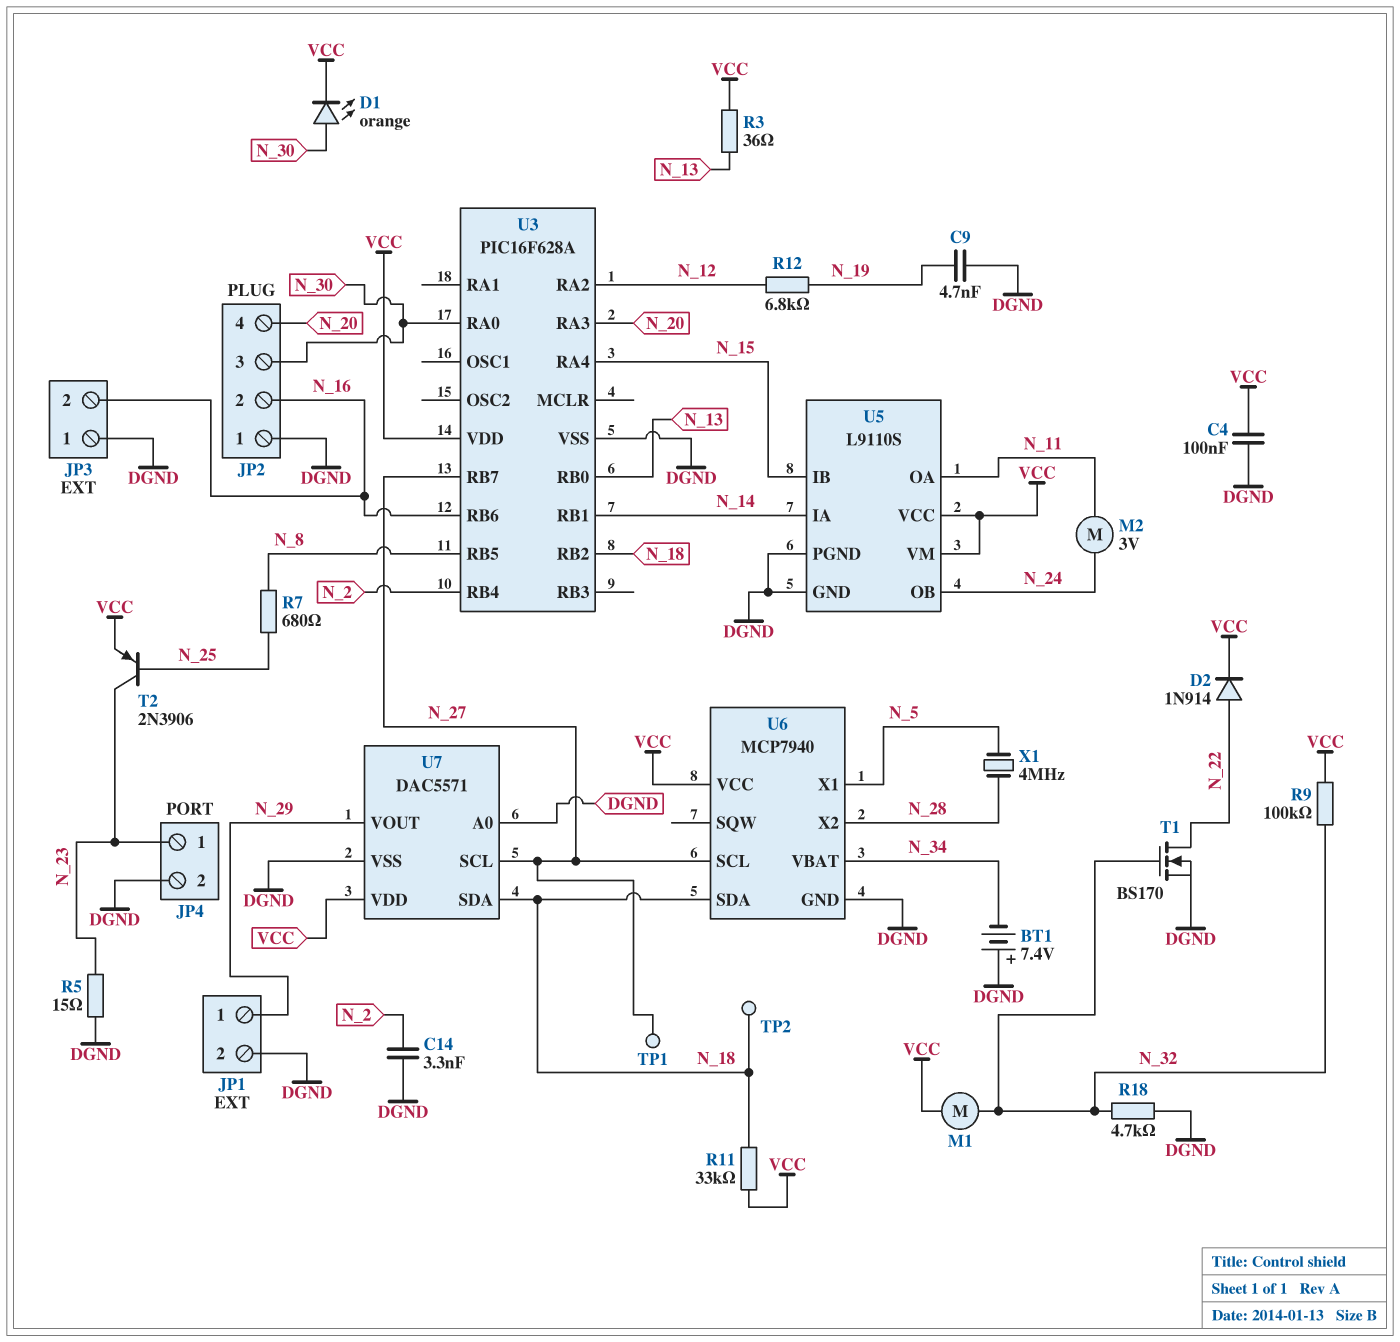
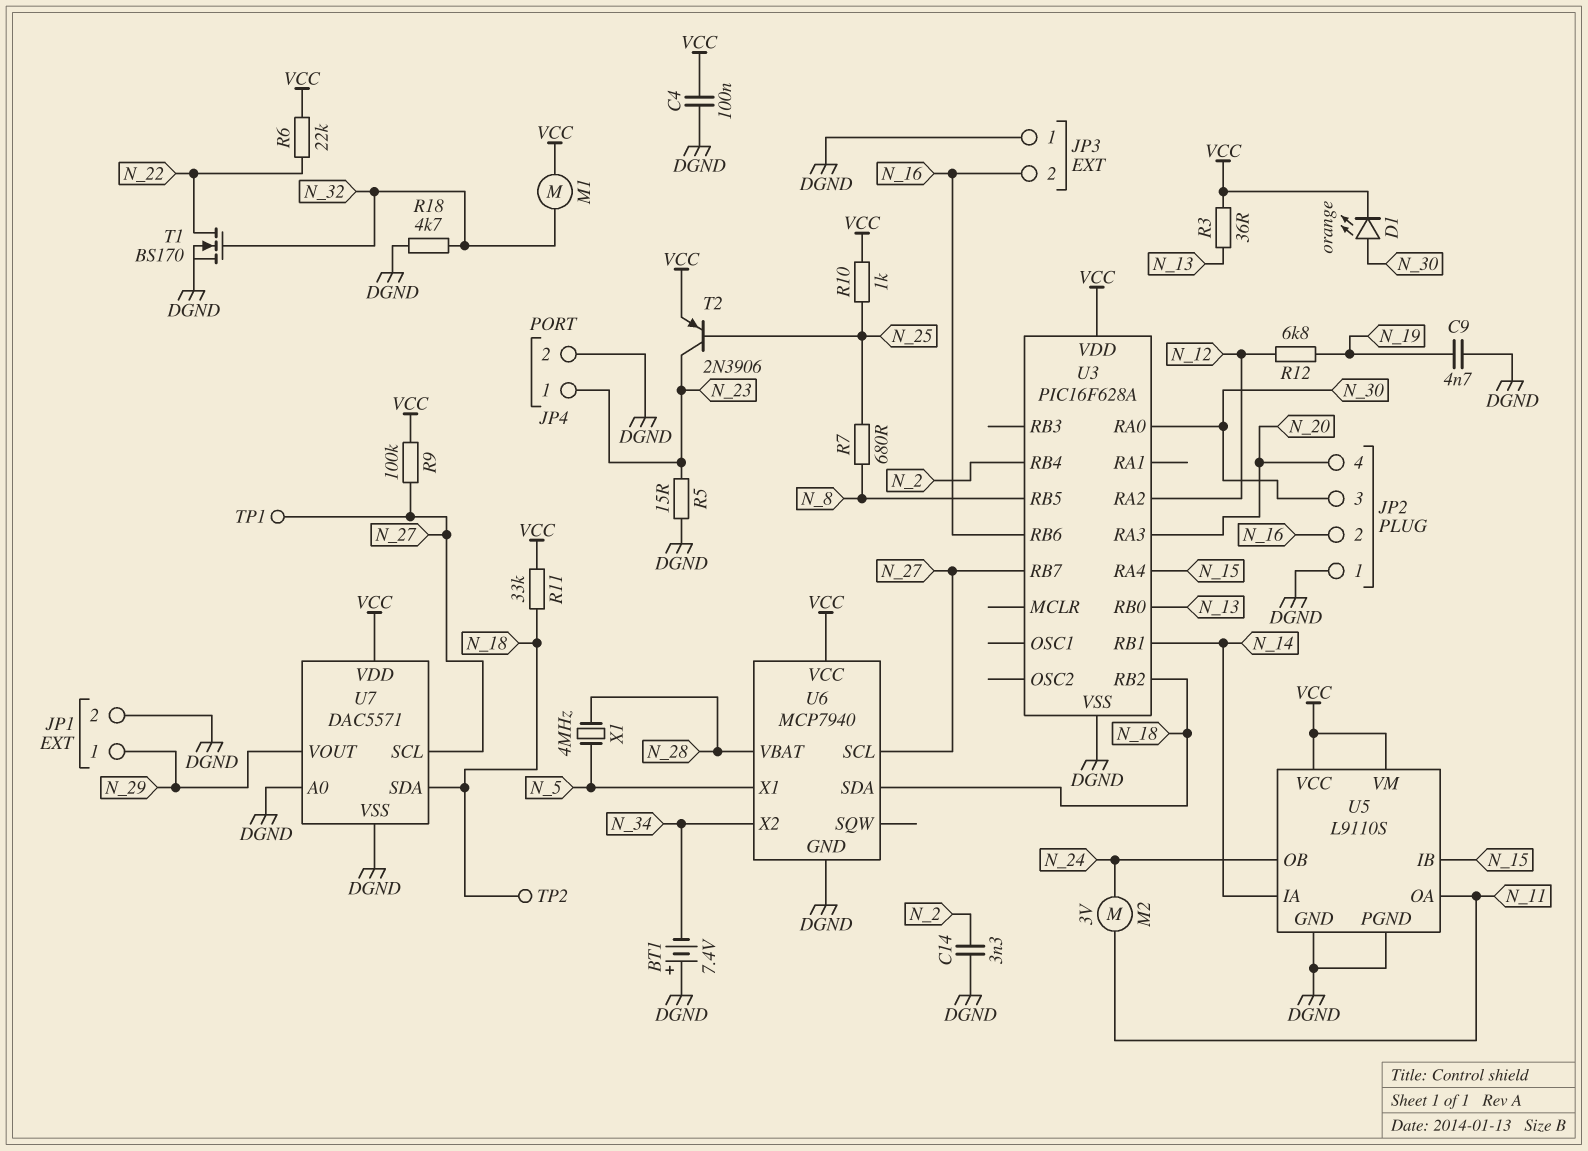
D2: diode 1N914 (A N_22, K VCC) -> none
R6: none -> 22k (N_22, VCC)
R9: 100k (N_32, VCC) -> 100k (N_27, VCC)
R10: none -> 1k (N_25, VCC)
U6 pin VBAT: N_34 -> N_28
U6 pin X2: N_28 -> N_34

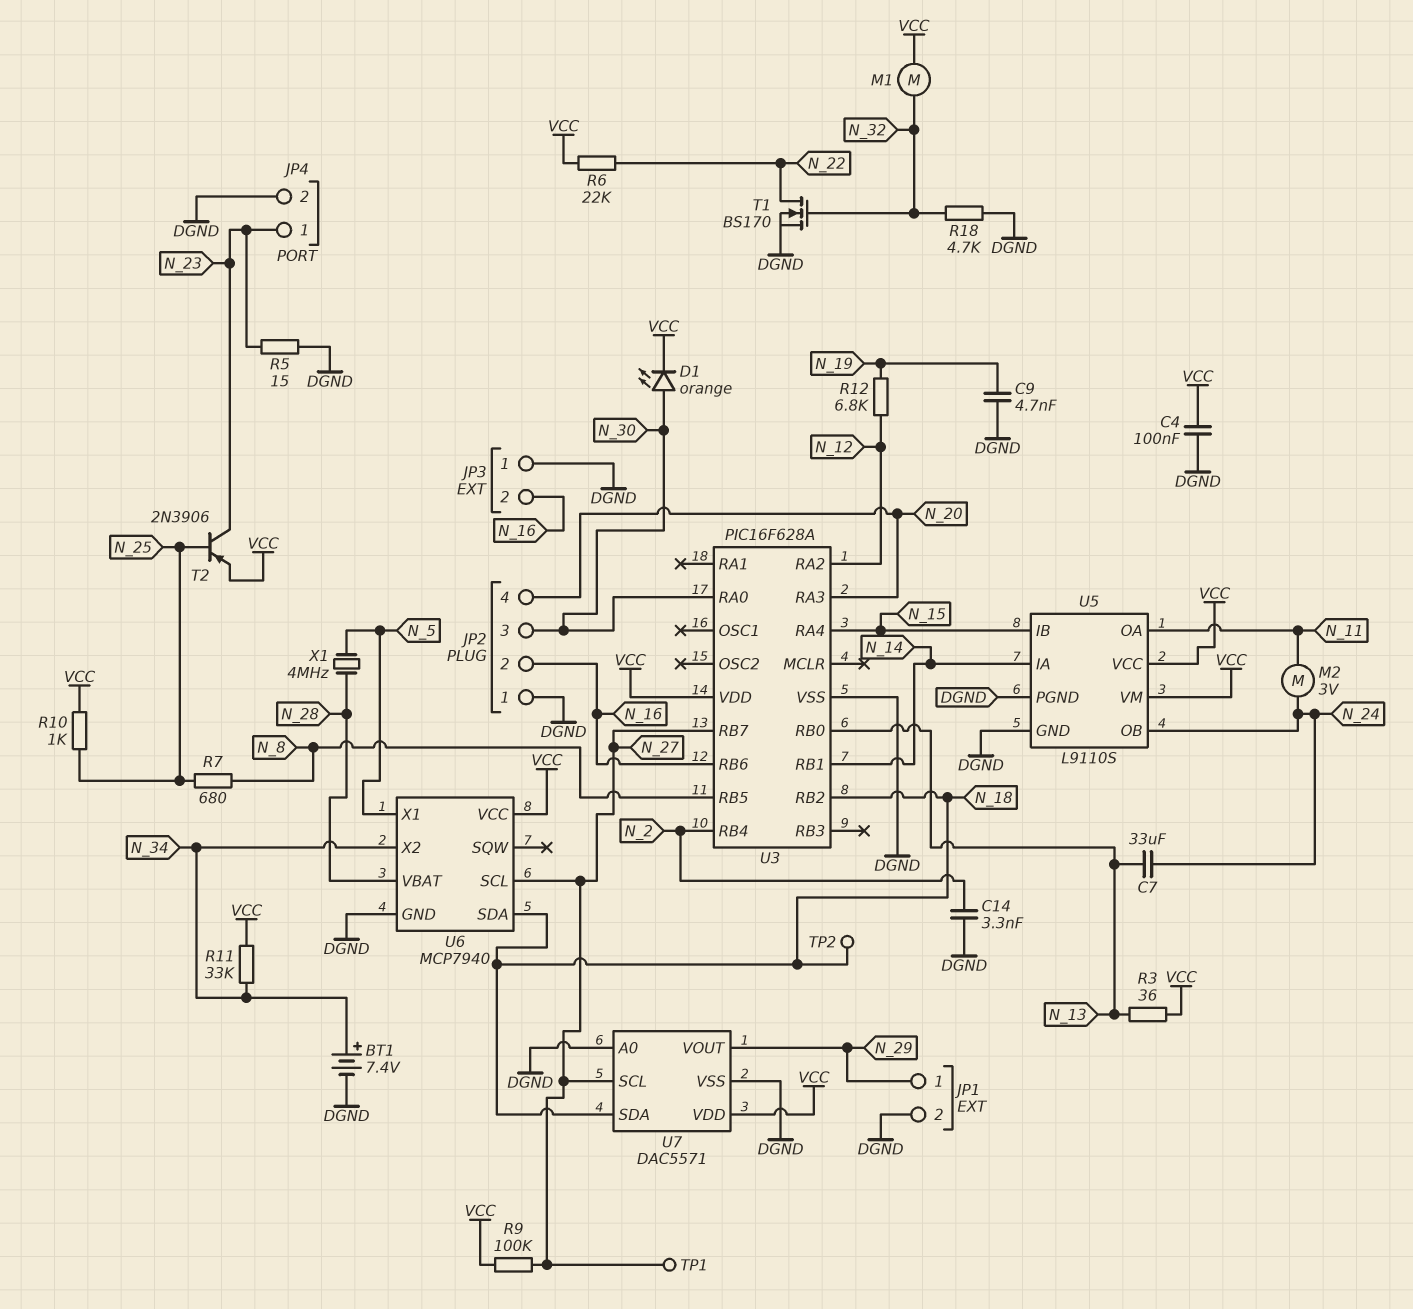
BT1: 7.4V (plus DGND, minus N_34) -> 7.4V (plus N_34, minus DGND)
C7: none -> 33uF (N_13, N_24)
R11: 33k (N_18, VCC) -> 33k (N_34, VCC)

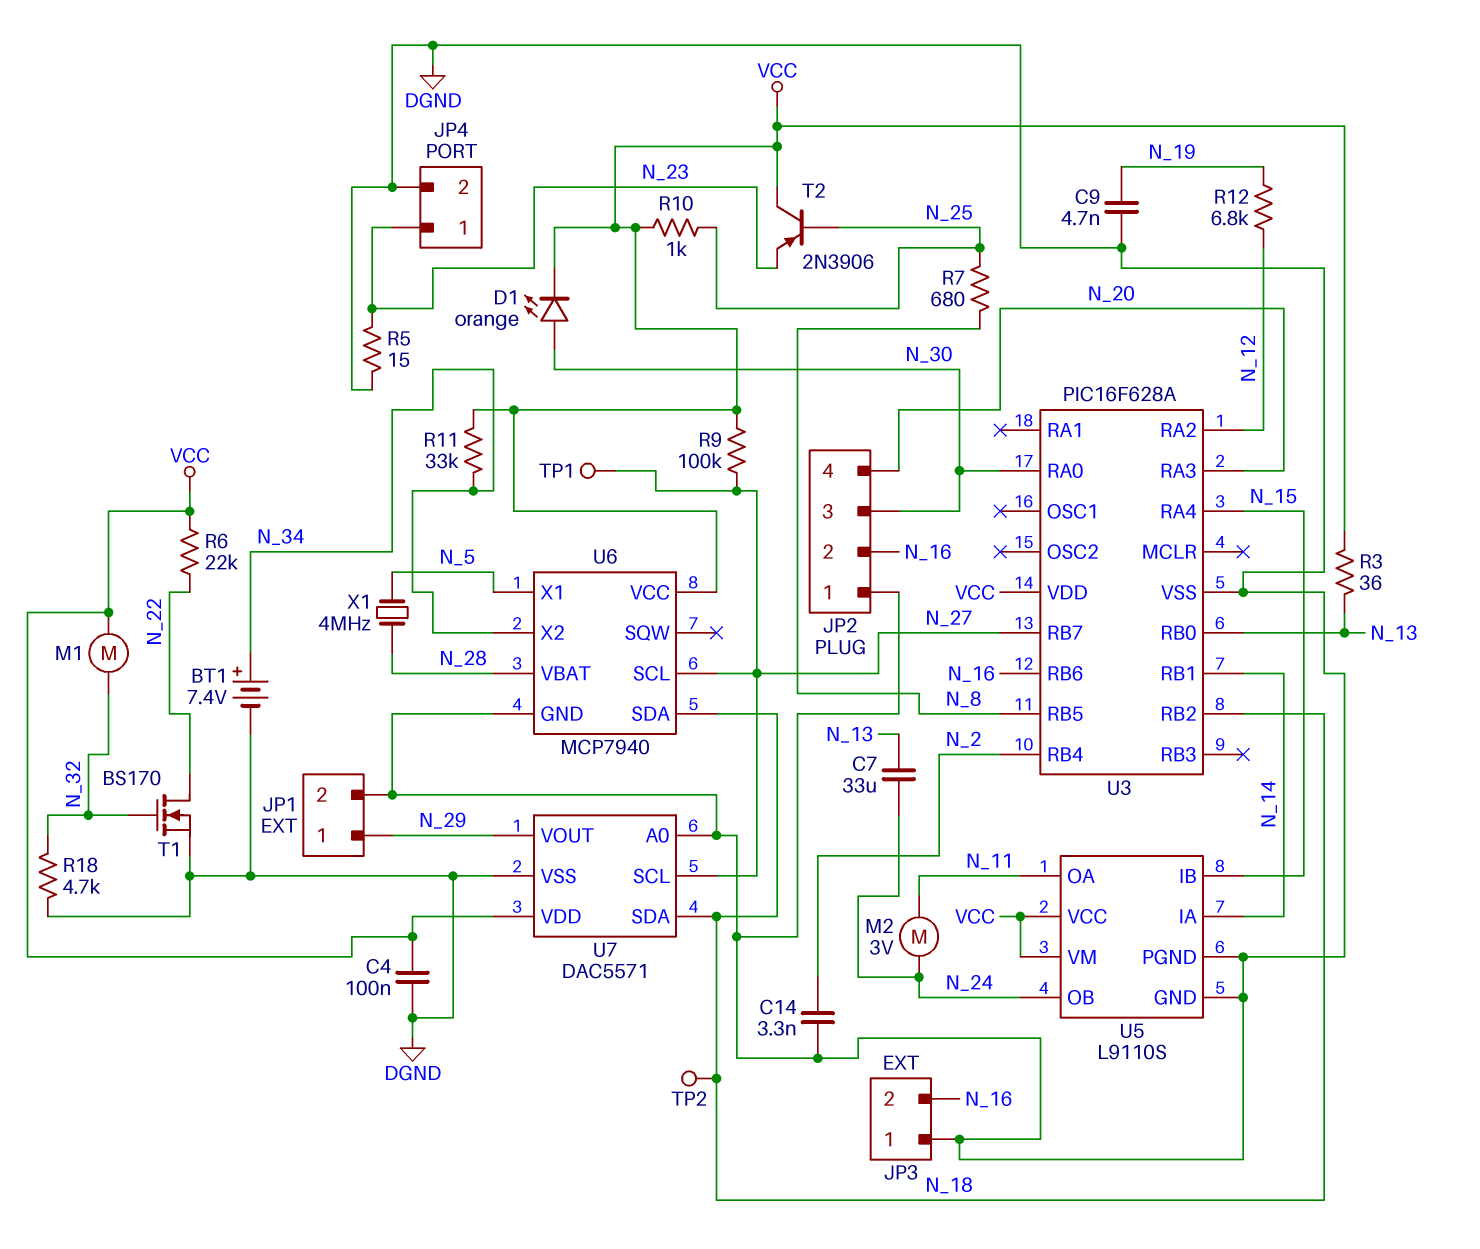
T2: PNP 2N3906 (B N_25, C N_23, E VCC) -> PNP 2N3906 (B N_25, C VCC, E N_23)

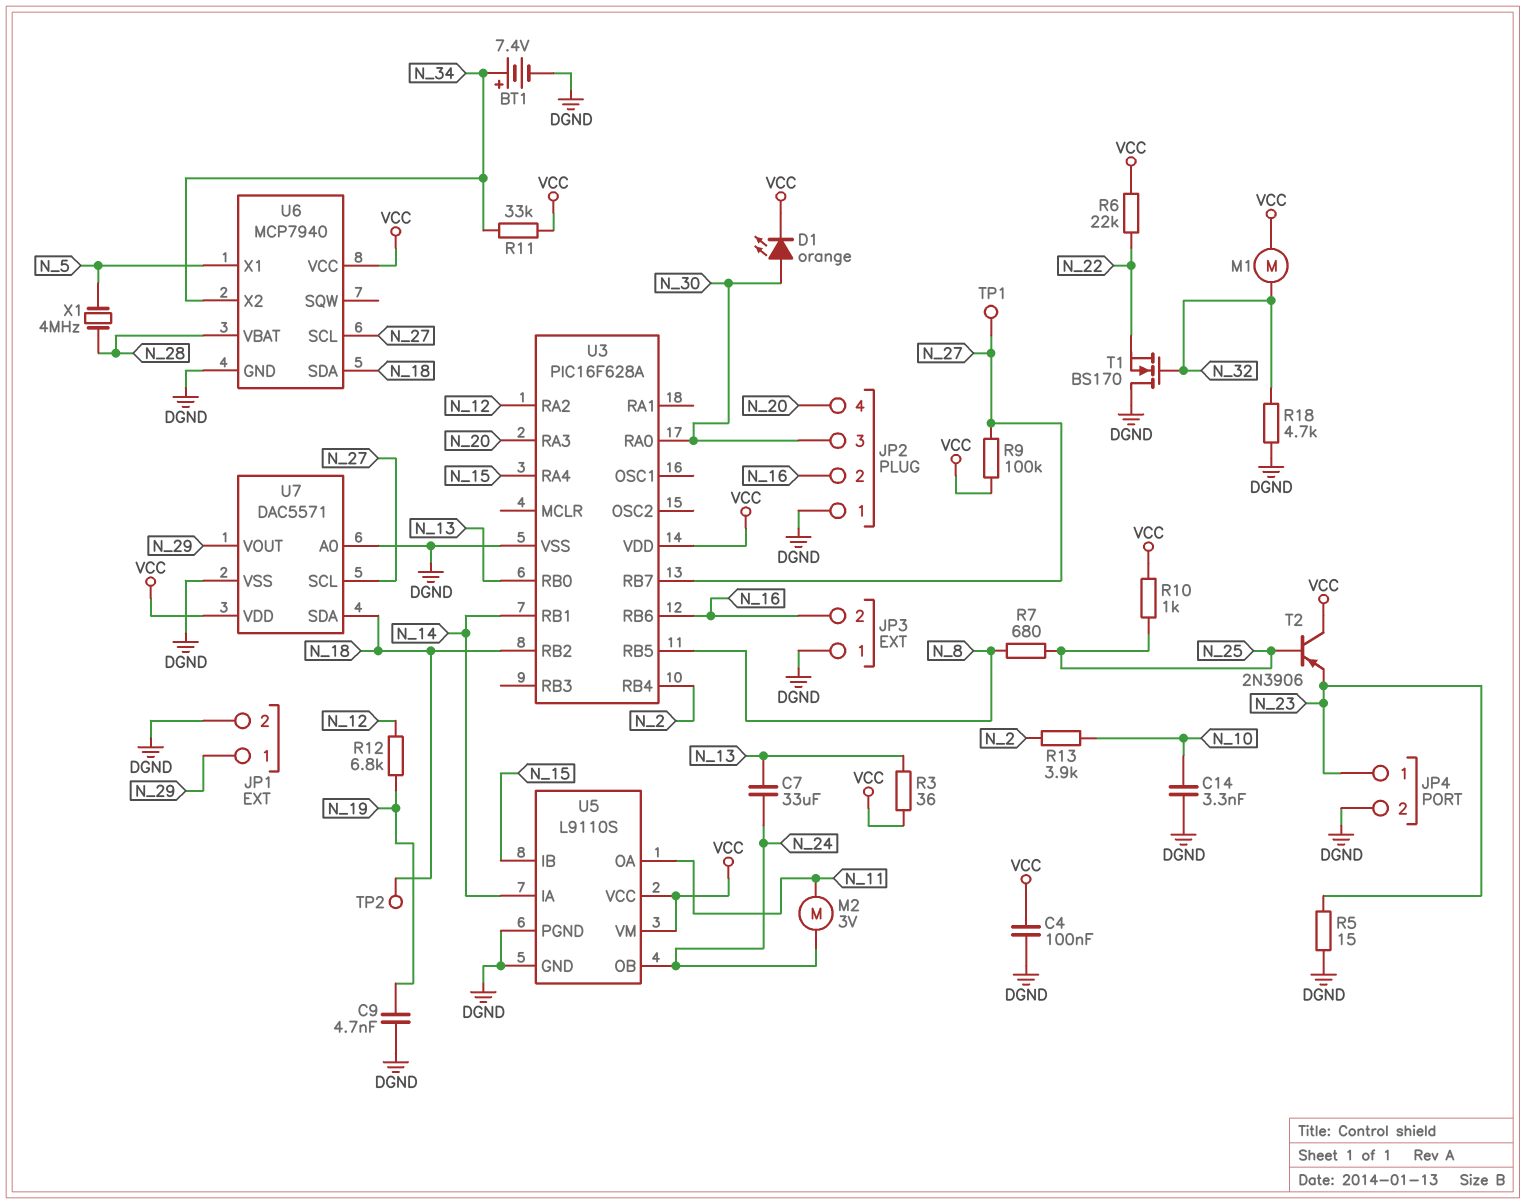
C14: 3.3nF (DGND, N_2) -> 3.3nF (DGND, N_10)
R13: none -> 3.9k (N_2, N_10)
T1: NMOS BS170 (G N_32, D N_22, S DGND) -> NMOS BS170 (G N_32, D DGND, S N_22)

